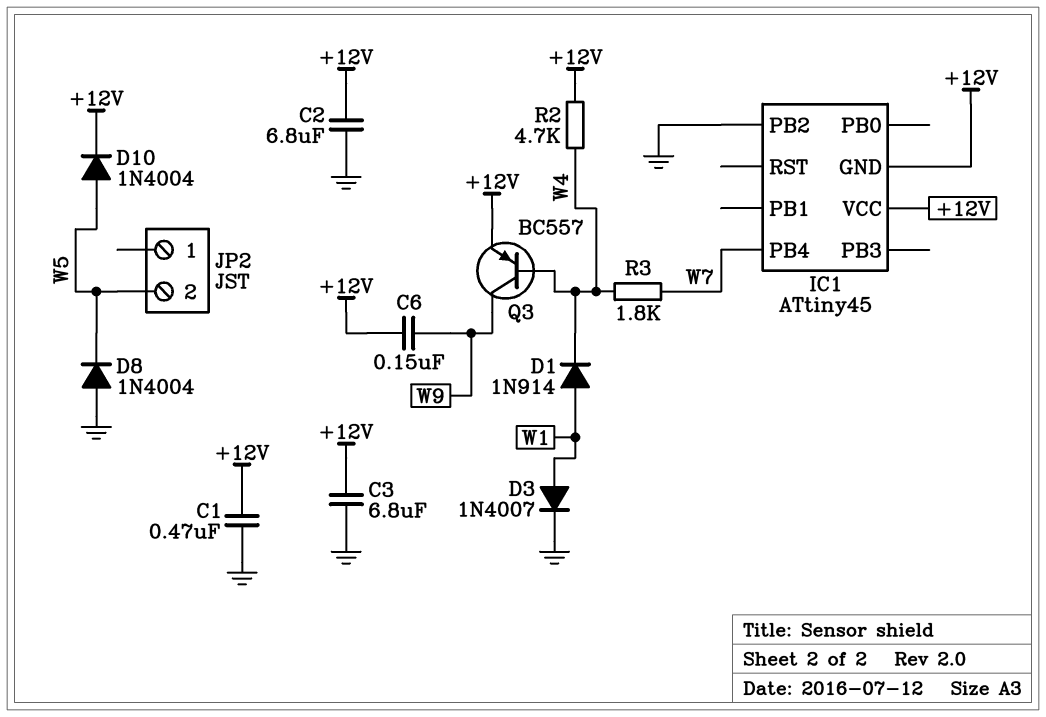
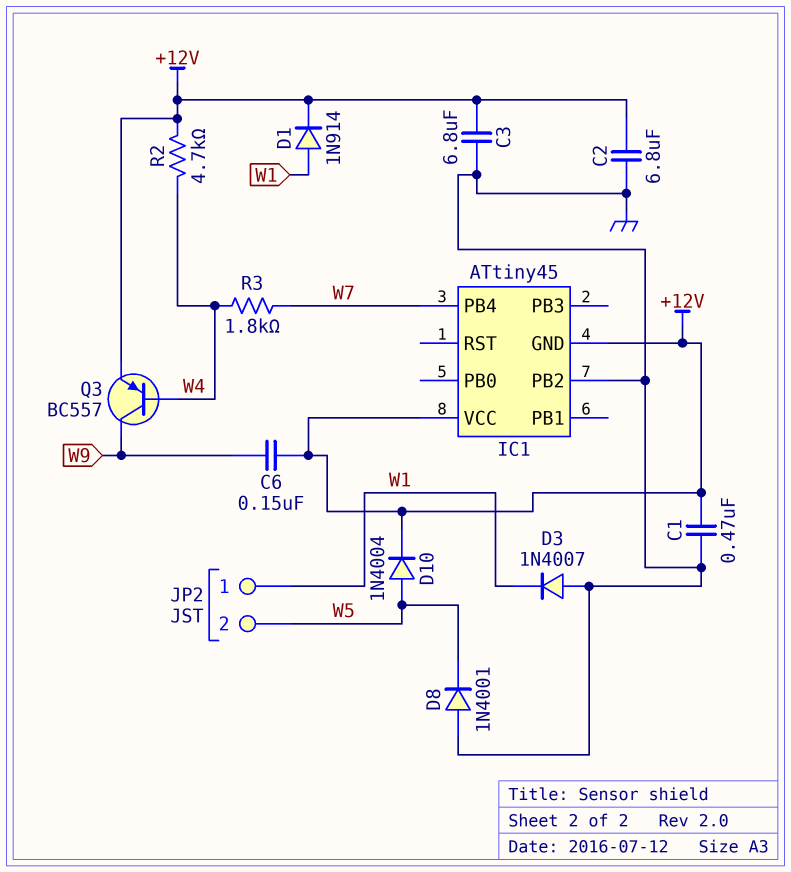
D1: diode 1N914 (A W1, K W4) -> diode 1N914 (A W1, K +12V)
D3: diode 1N4007 (A W1, K GND) -> diode 1N4007 (A GND, K W1)
D8: diode 1N4004 (A GND, K W5) -> diode 1N4001 (A GND, K W5)
JP2 pin 1: none -> W1

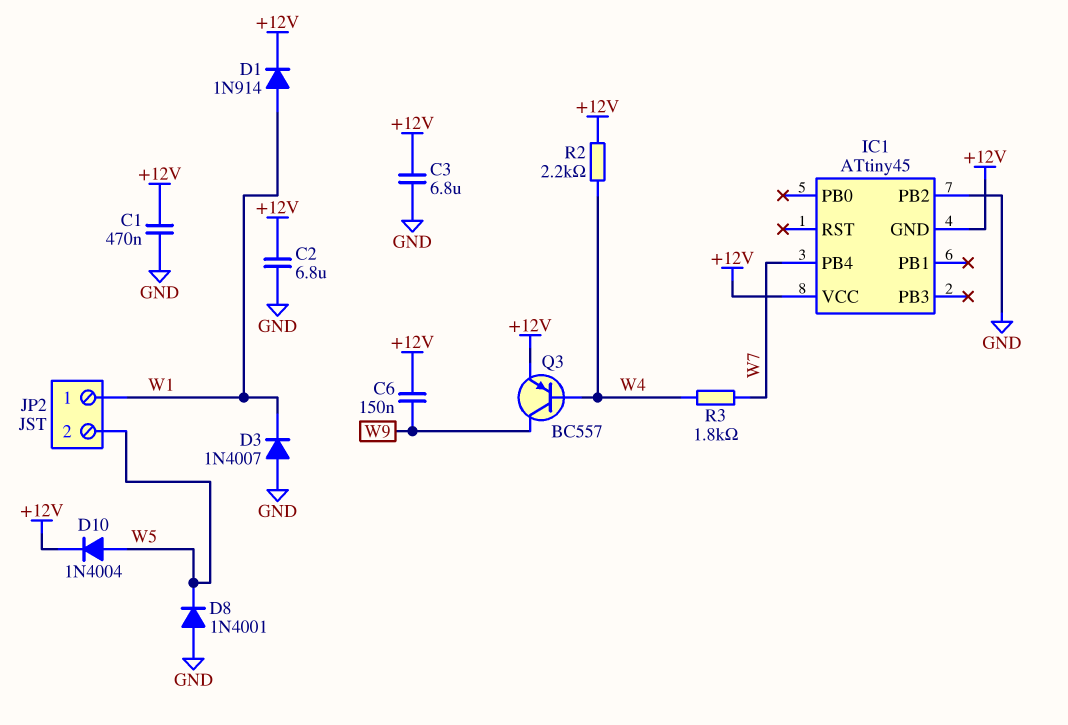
R2: 4.7k (+12V, W4) -> 2.2k (+12V, W4)

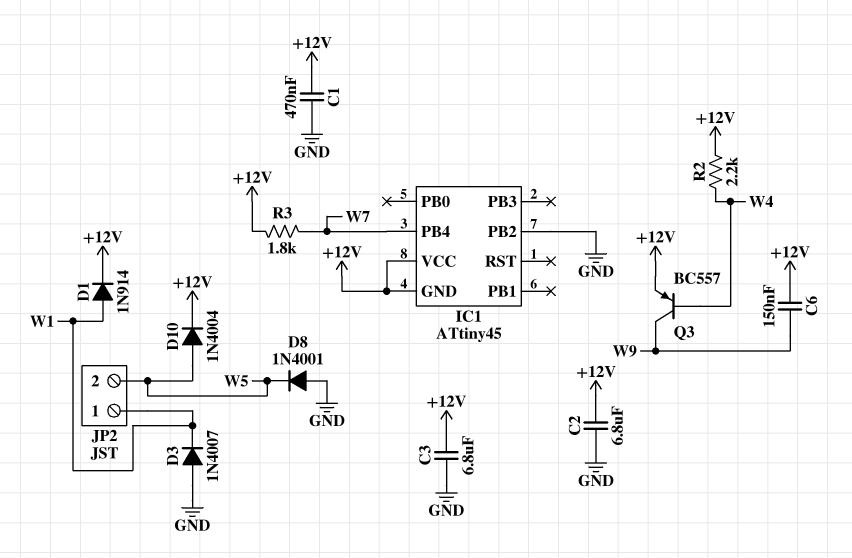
R3: 1.8k (W4, W7) -> 1.8k (+12V, W7)

